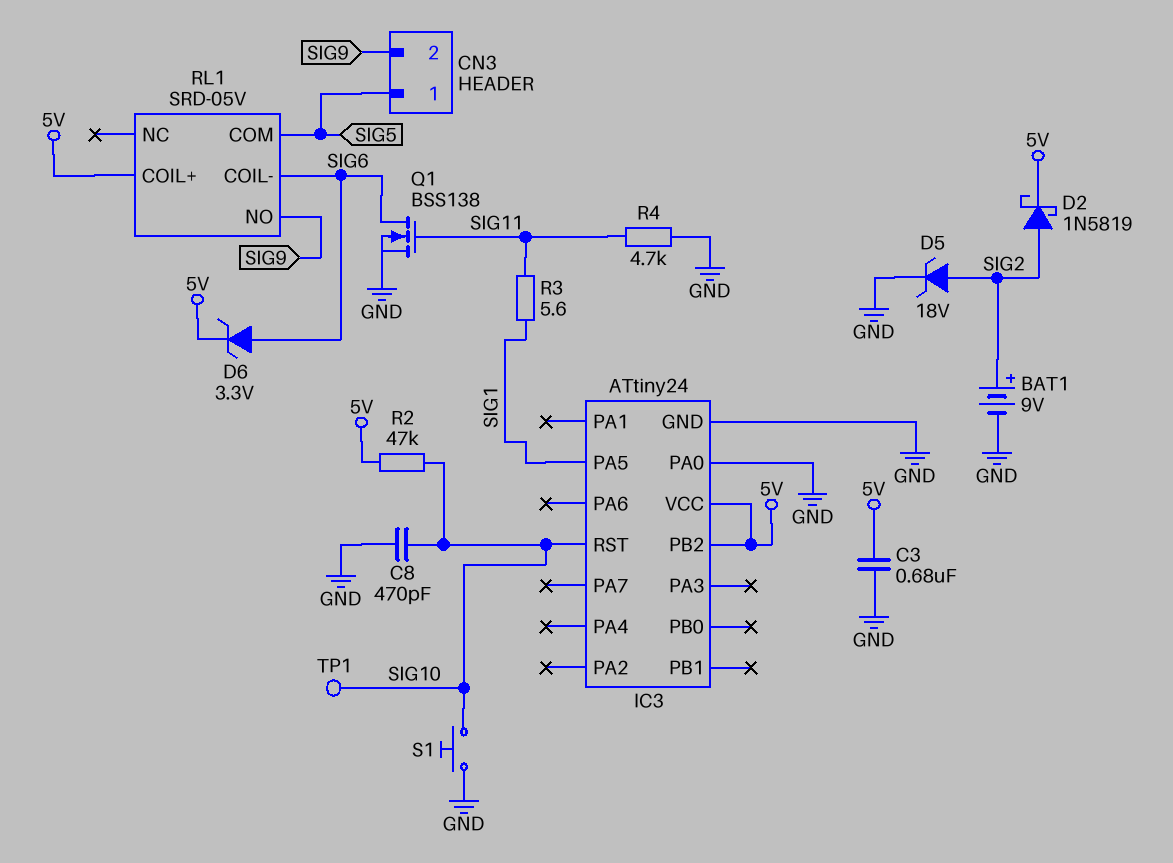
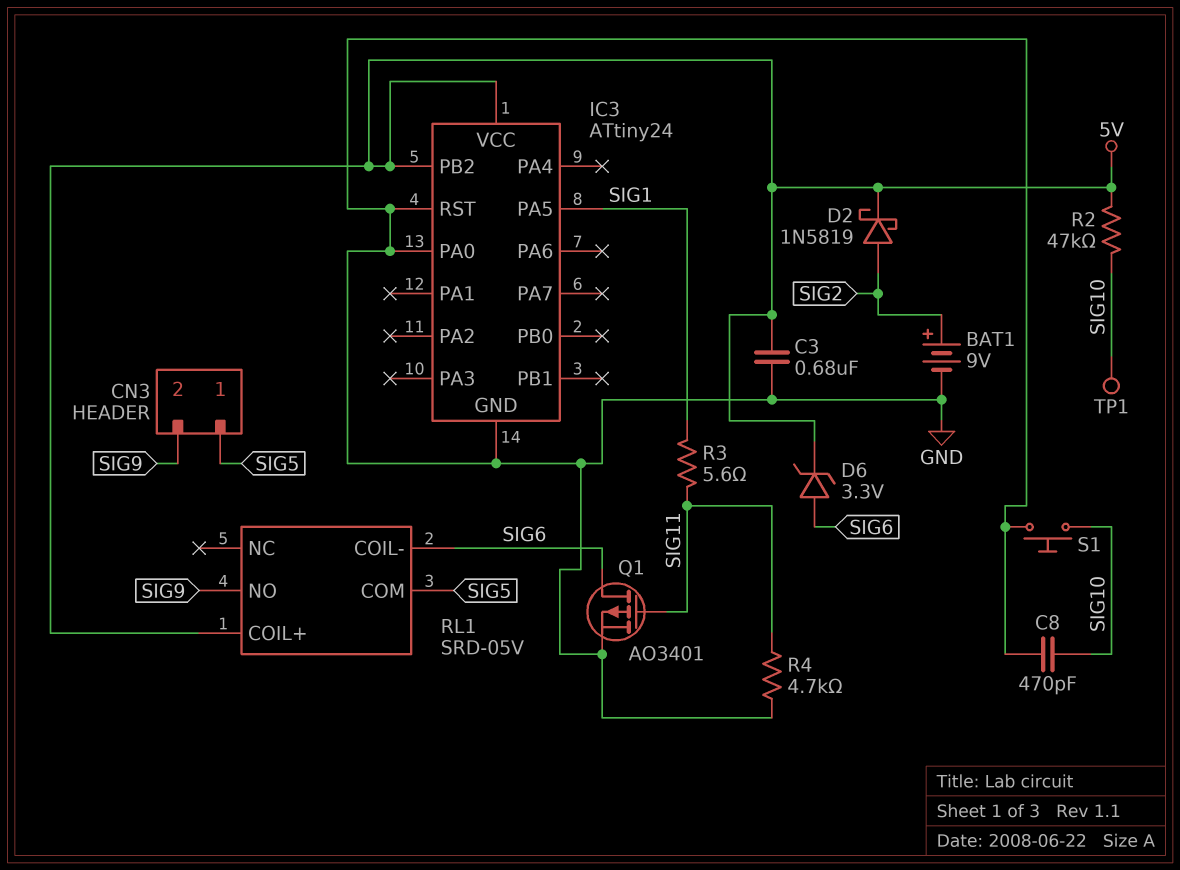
D5: zener 18V (A SIG2, K GND) -> none
IC3 pin RST: SIG10 -> GND
Q1: NMOS BSS138 (G SIG11, D SIG6, S GND) -> PMOS AO3401 (G SIG11, D SIG6, S GND)

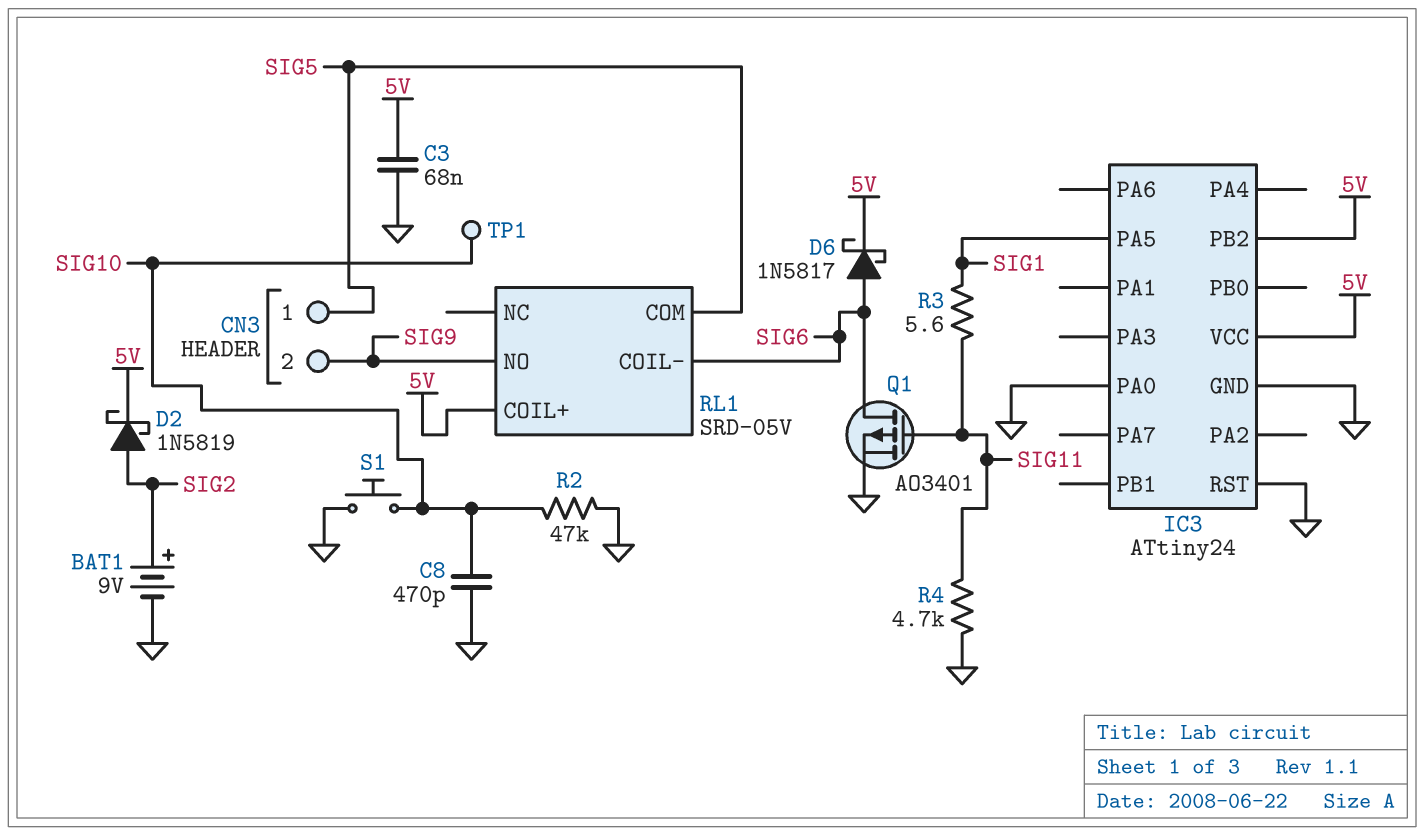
C3: 680nF (5V, GND) -> 68nF (5V, GND)
D6: zener 3.3V (A SIG6, K 5V) -> schottky 1N5817 (A SIG6, K 5V)
R2: 47k (5V, SIG10) -> 47k (GND, SIG10)

